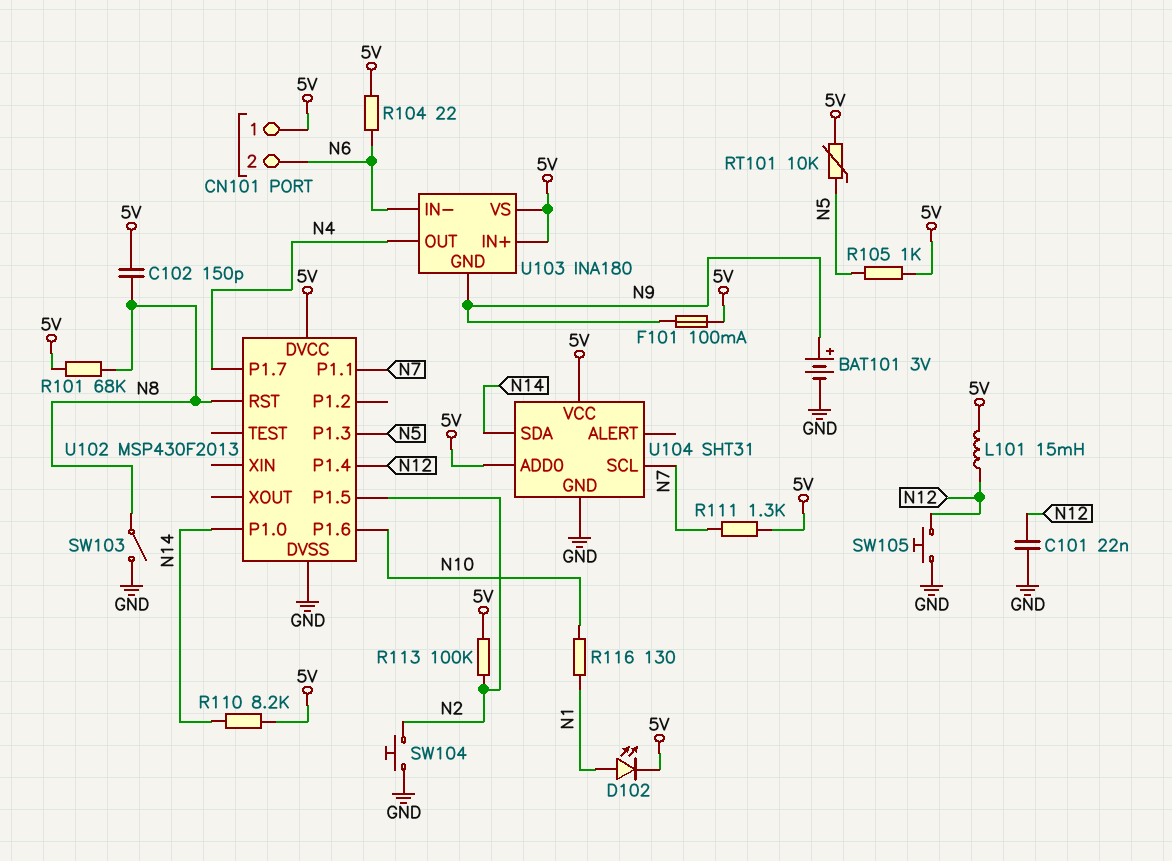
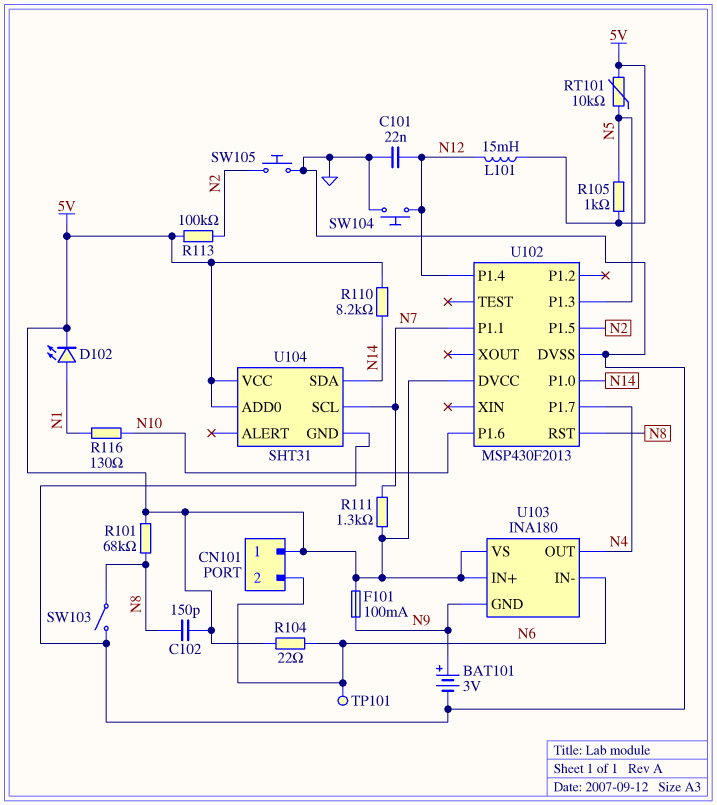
SW104: button (GND, N2) -> button (GND, N12)
SW105: button (GND, N12) -> button (GND, N2)
TP101: none -> test point (N6)

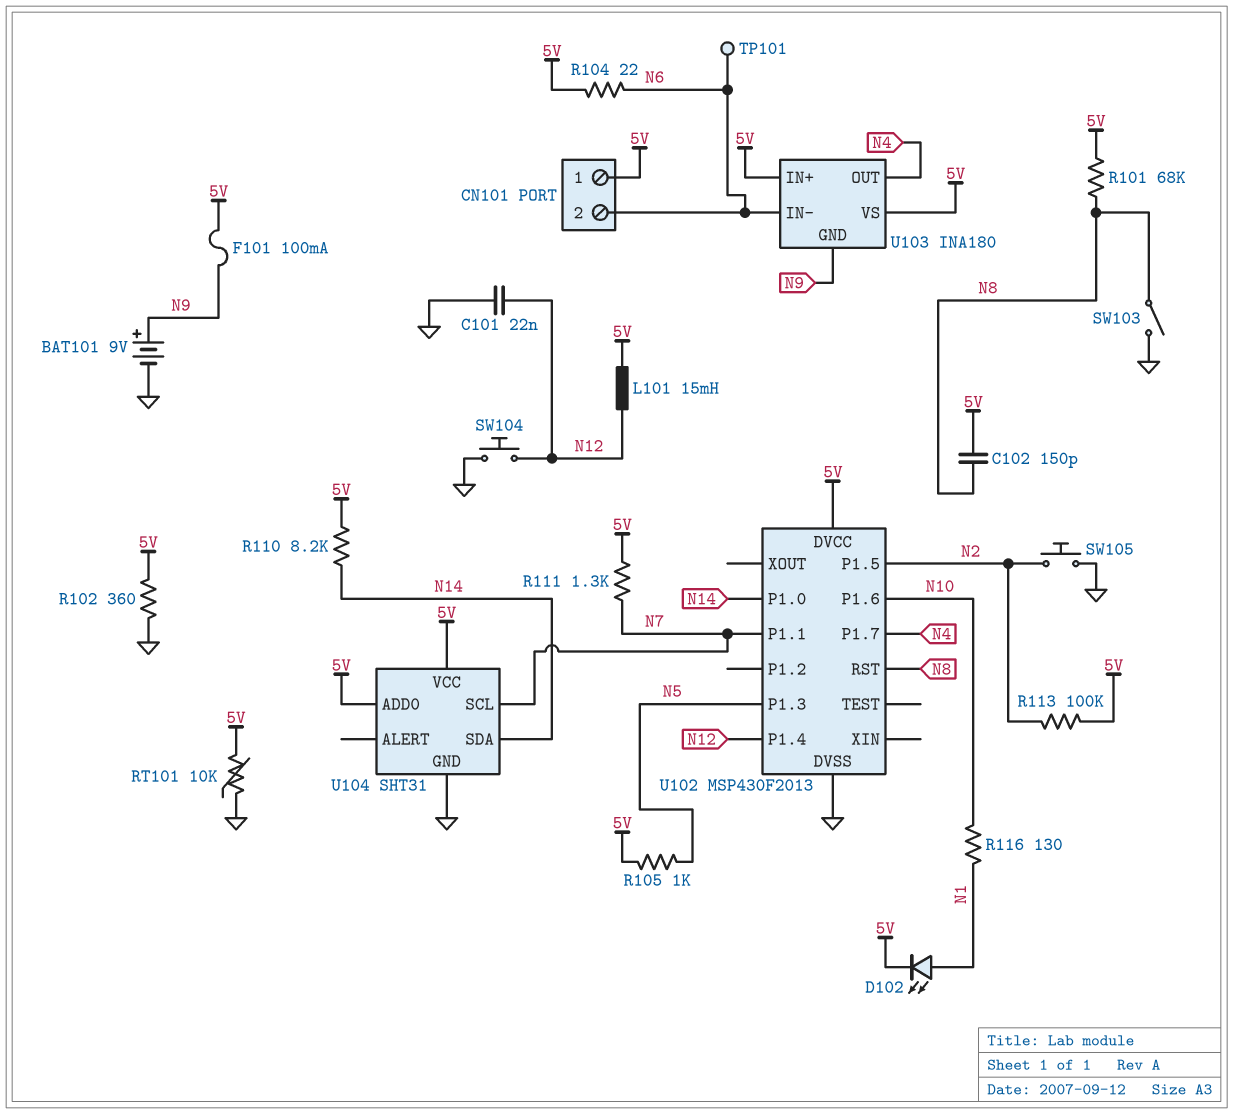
BAT101: 3V (plus N9, minus GND) -> 9V (plus N9, minus GND)
R102: none -> 360 (5V, GND)
RT101: 10k (5V, N5) -> 10k (5V, GND)

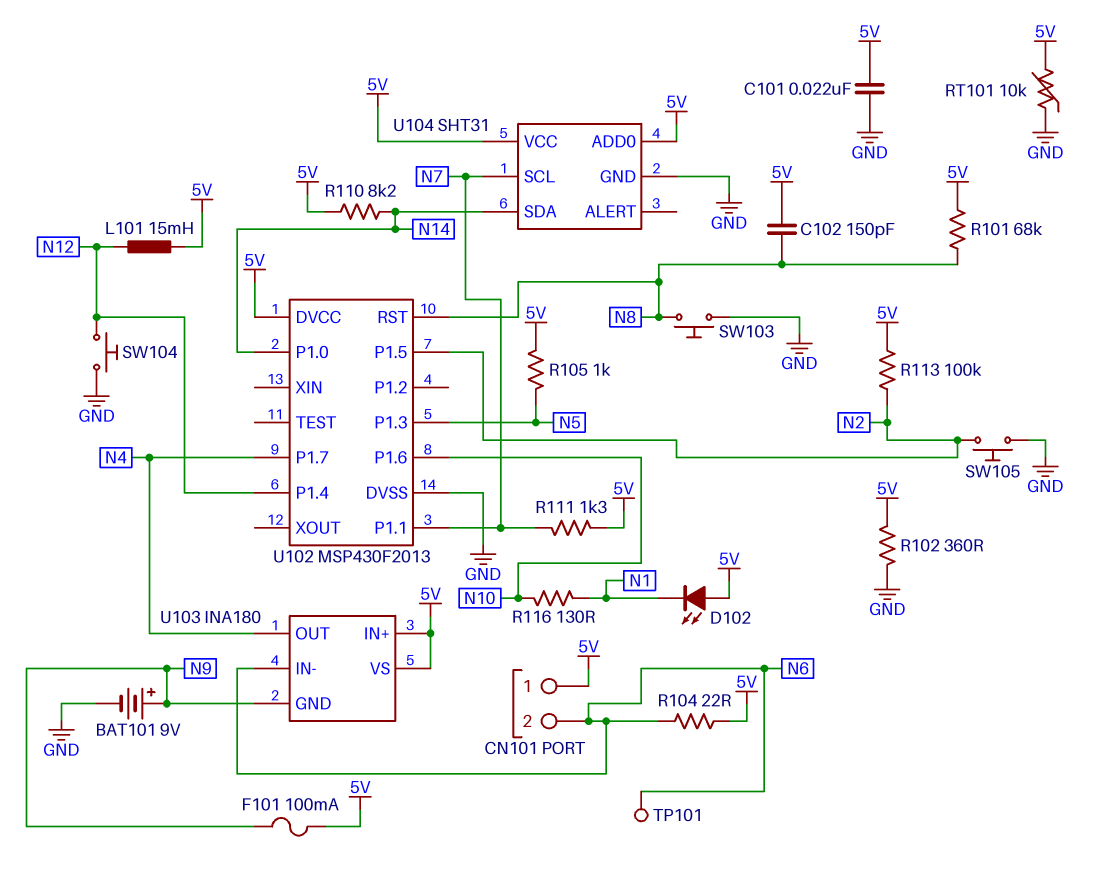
C101: 22nF (GND, N12) -> 22nF (5V, GND)
D102: LED (A N1, K 5V) -> LED (A 5V, K N1)
SW103: switch (GND, N8) -> button (GND, N8)

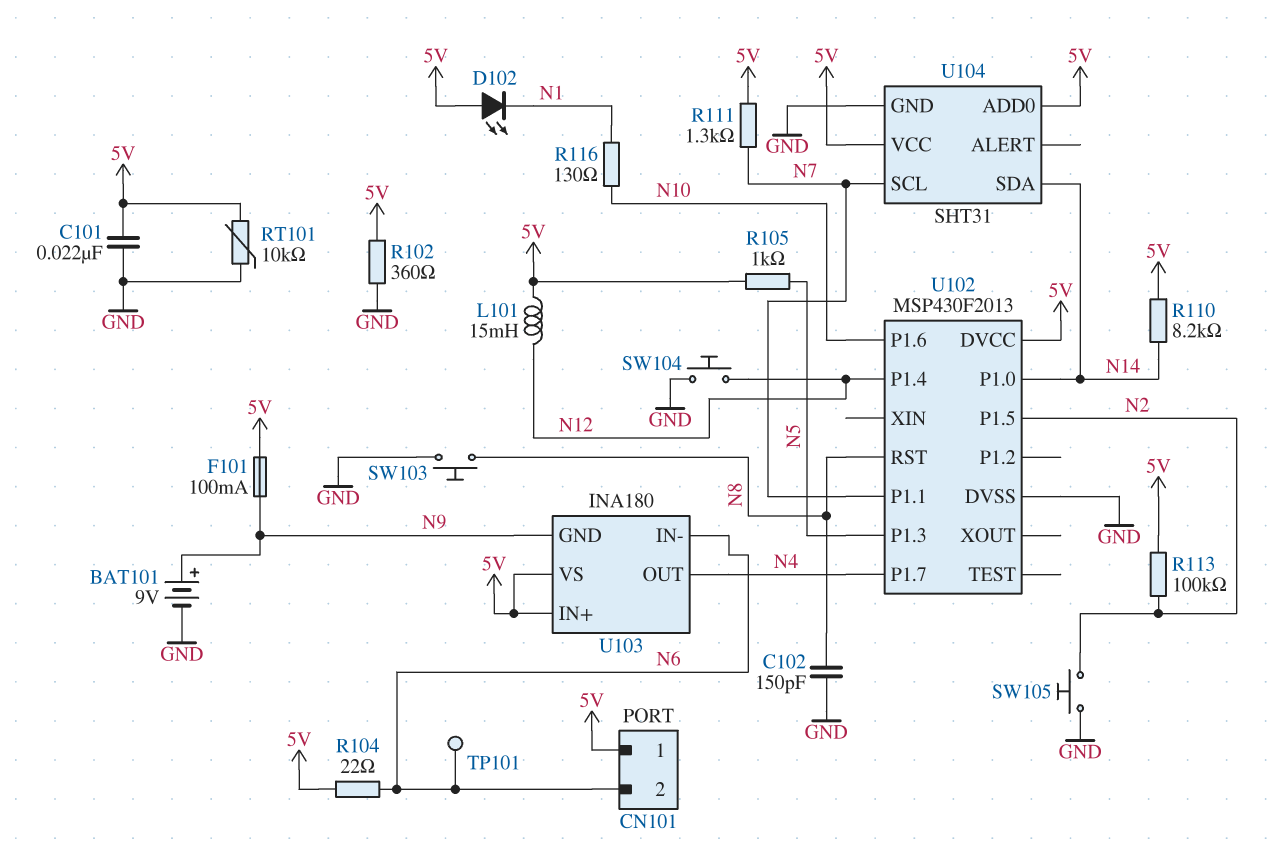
C102: 150pF (5V, N8) -> 150pF (GND, N8)
R101: 68k (5V, N8) -> none

